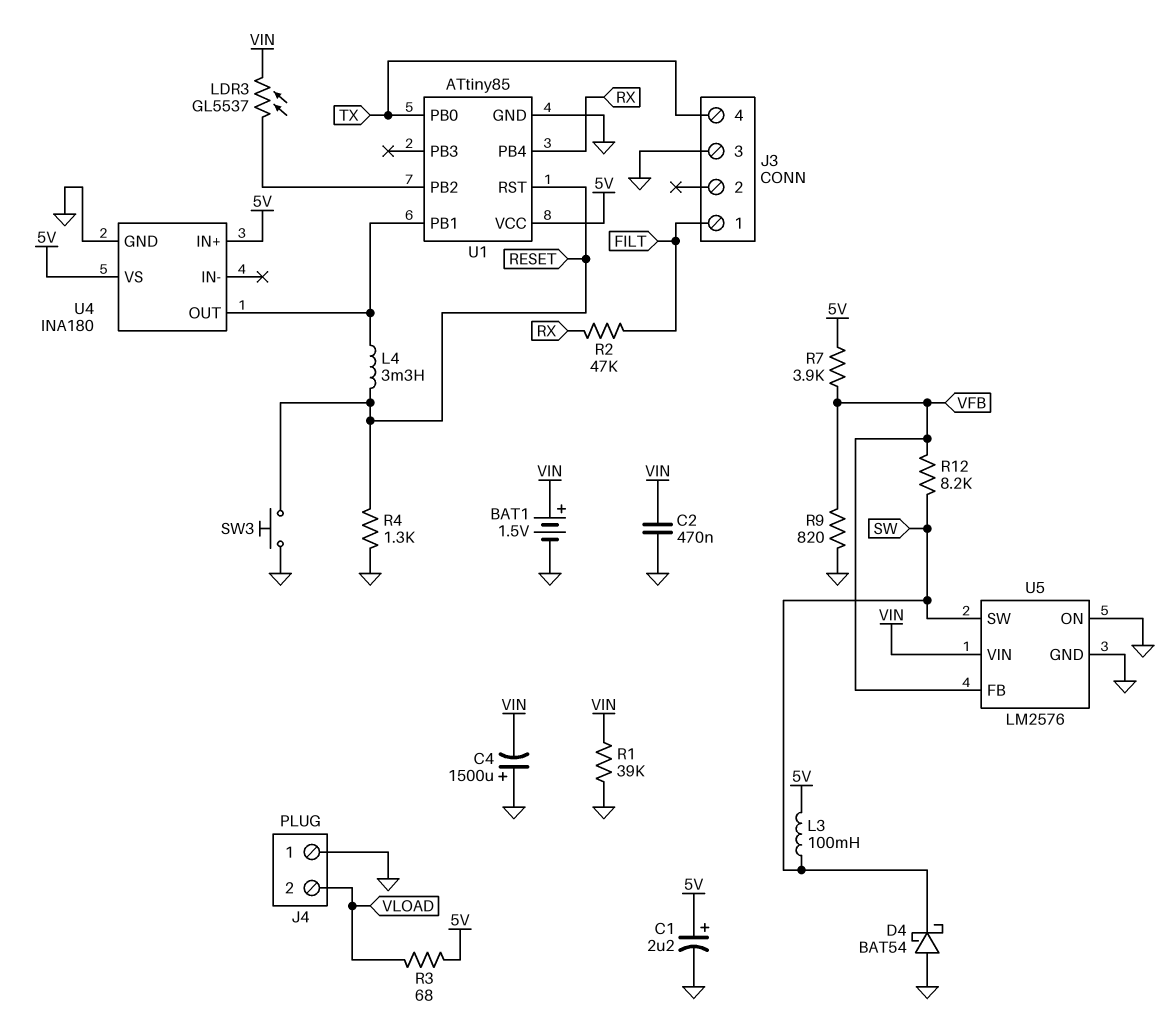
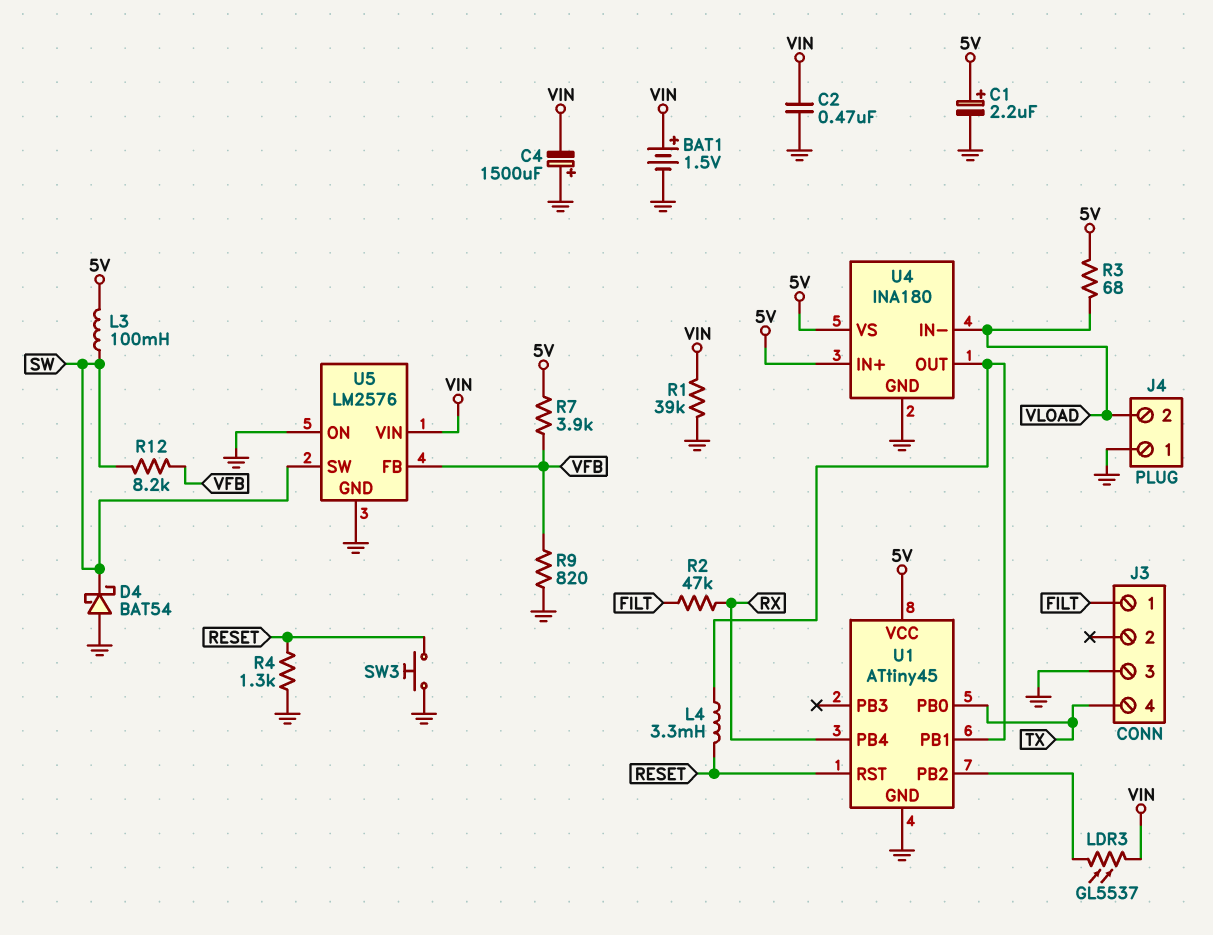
U1: ATtiny85 -> ATtiny45
U4 pin IN-: none -> VLOAD

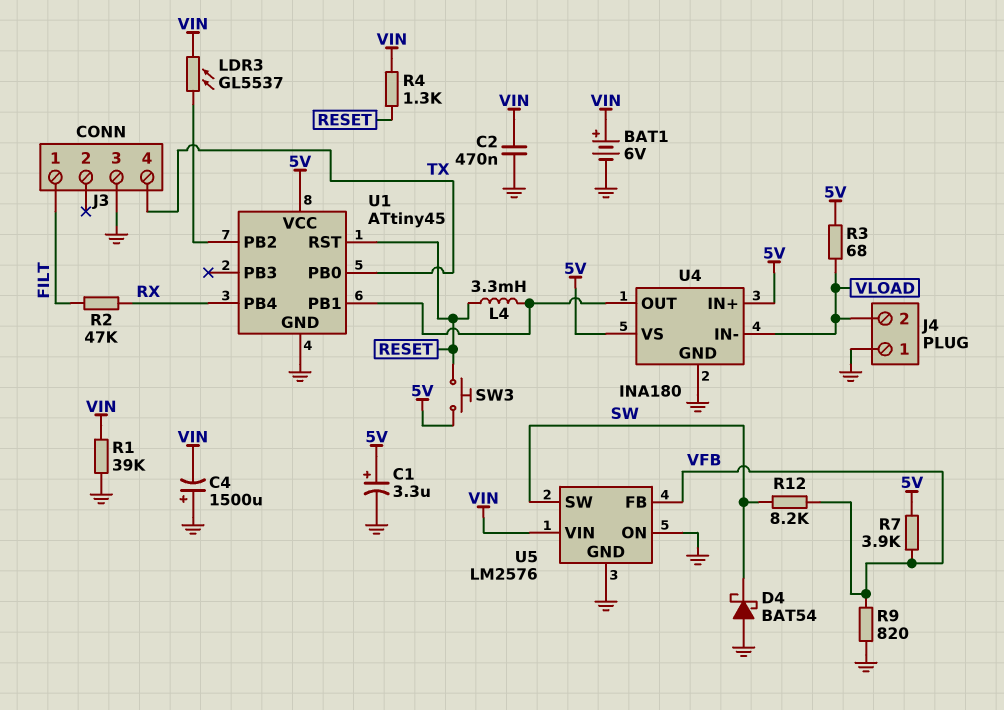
BAT1: 1.5V (plus VIN, minus GND) -> 6V (plus VIN, minus GND)
C1: 2.2uF (plus 5V, minus GND) -> 3.3uF (plus 5V, minus GND)
L3: 100mH (5V, SW) -> none
R4: 1.3k (GND, RESET) -> 1.3k (RESET, VIN)
SW3: button (GND, RESET) -> button (5V, RESET)

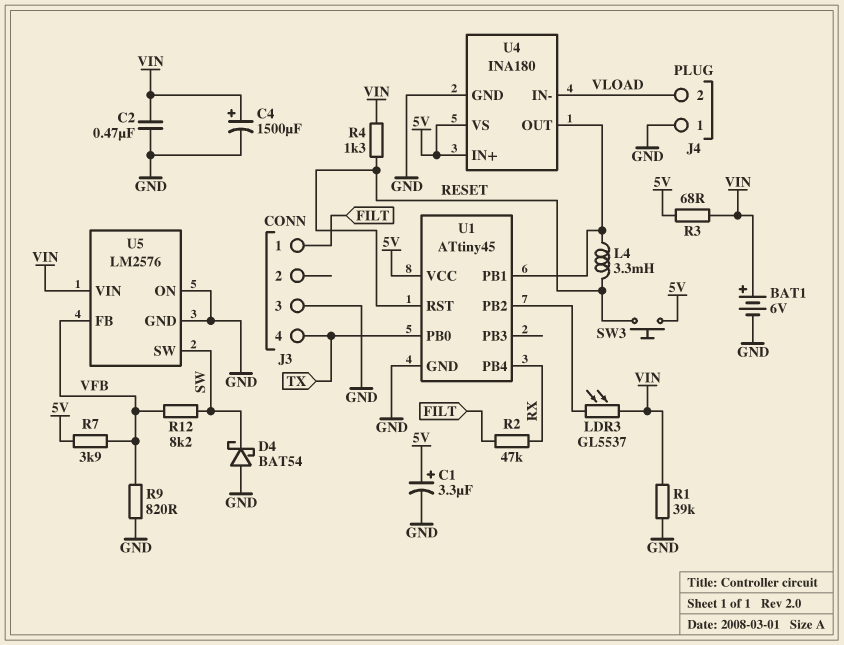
C4: 1500uF (plus GND, minus VIN) -> 1500uF (plus VIN, minus GND)
R3: 68 (5V, VLOAD) -> 68 (5V, VIN)

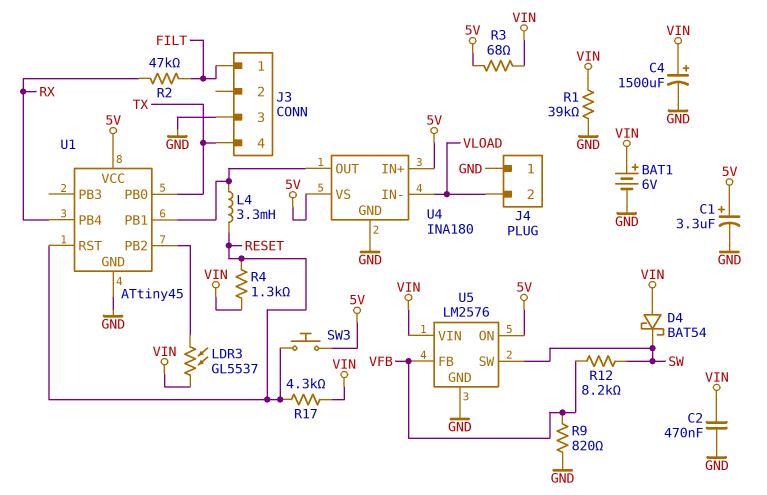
D4: schottky BAT54 (A GND, K SW) -> schottky BAT54 (A VIN, K SW)
R7: 3.9k (5V, VFB) -> none
R17: none -> 4.3k (RESET, VIN)
U5 pin ON: GND -> 5V

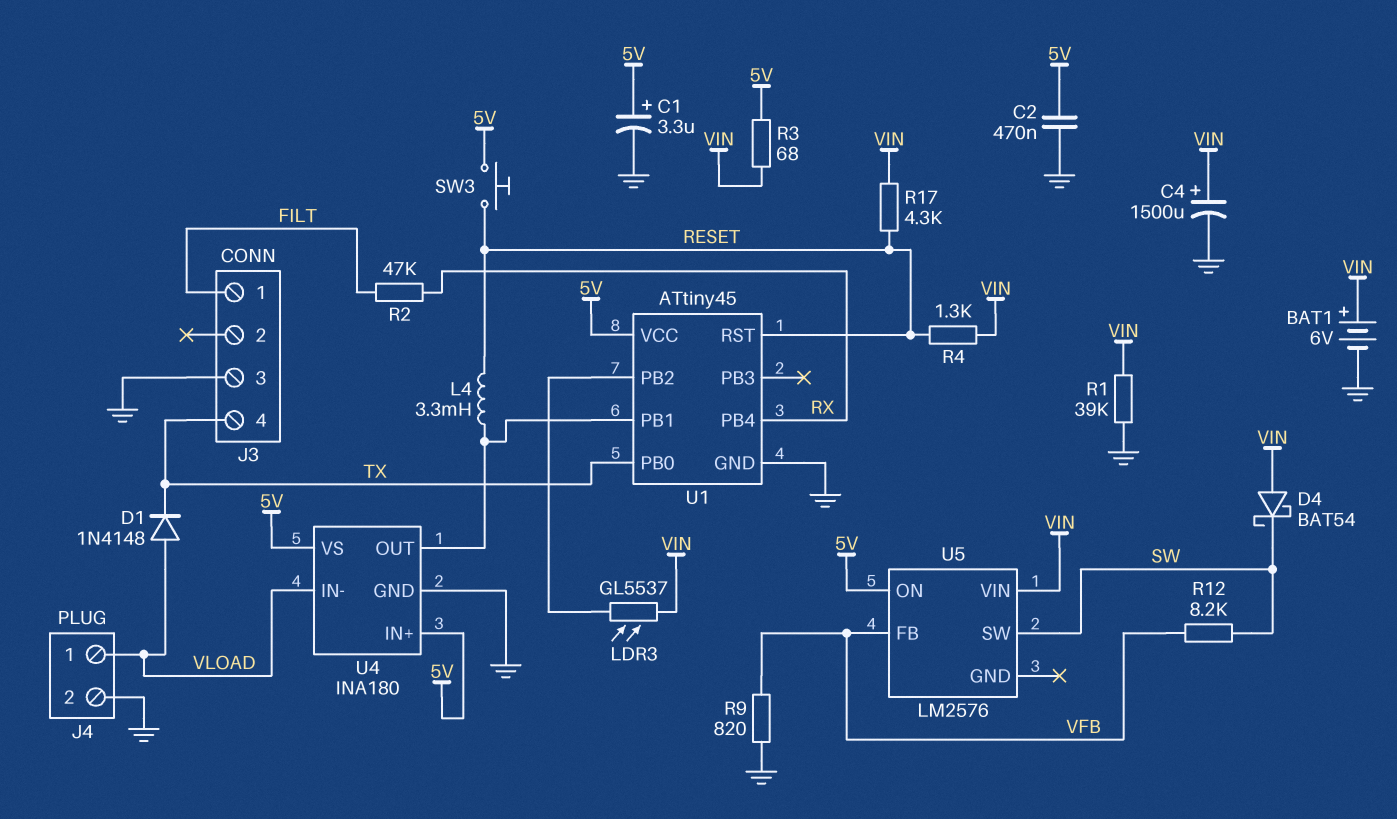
C2: 470nF (GND, VIN) -> 470nF (5V, GND)
D1: none -> diode 1N4148 (A VLOAD, K TX)
J4 pin 1: GND -> VLOAD
J4 pin 2: VLOAD -> GND
U5 pin GND: GND -> none

